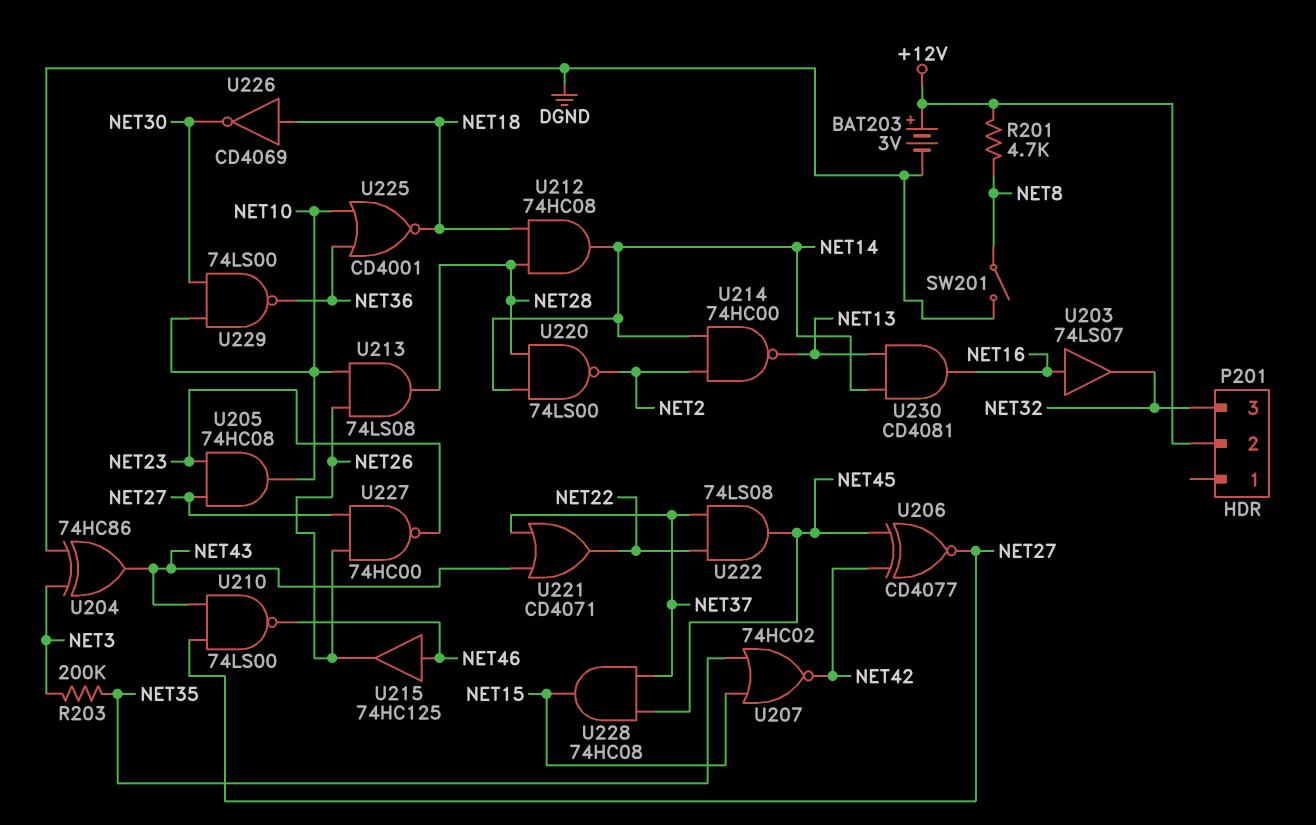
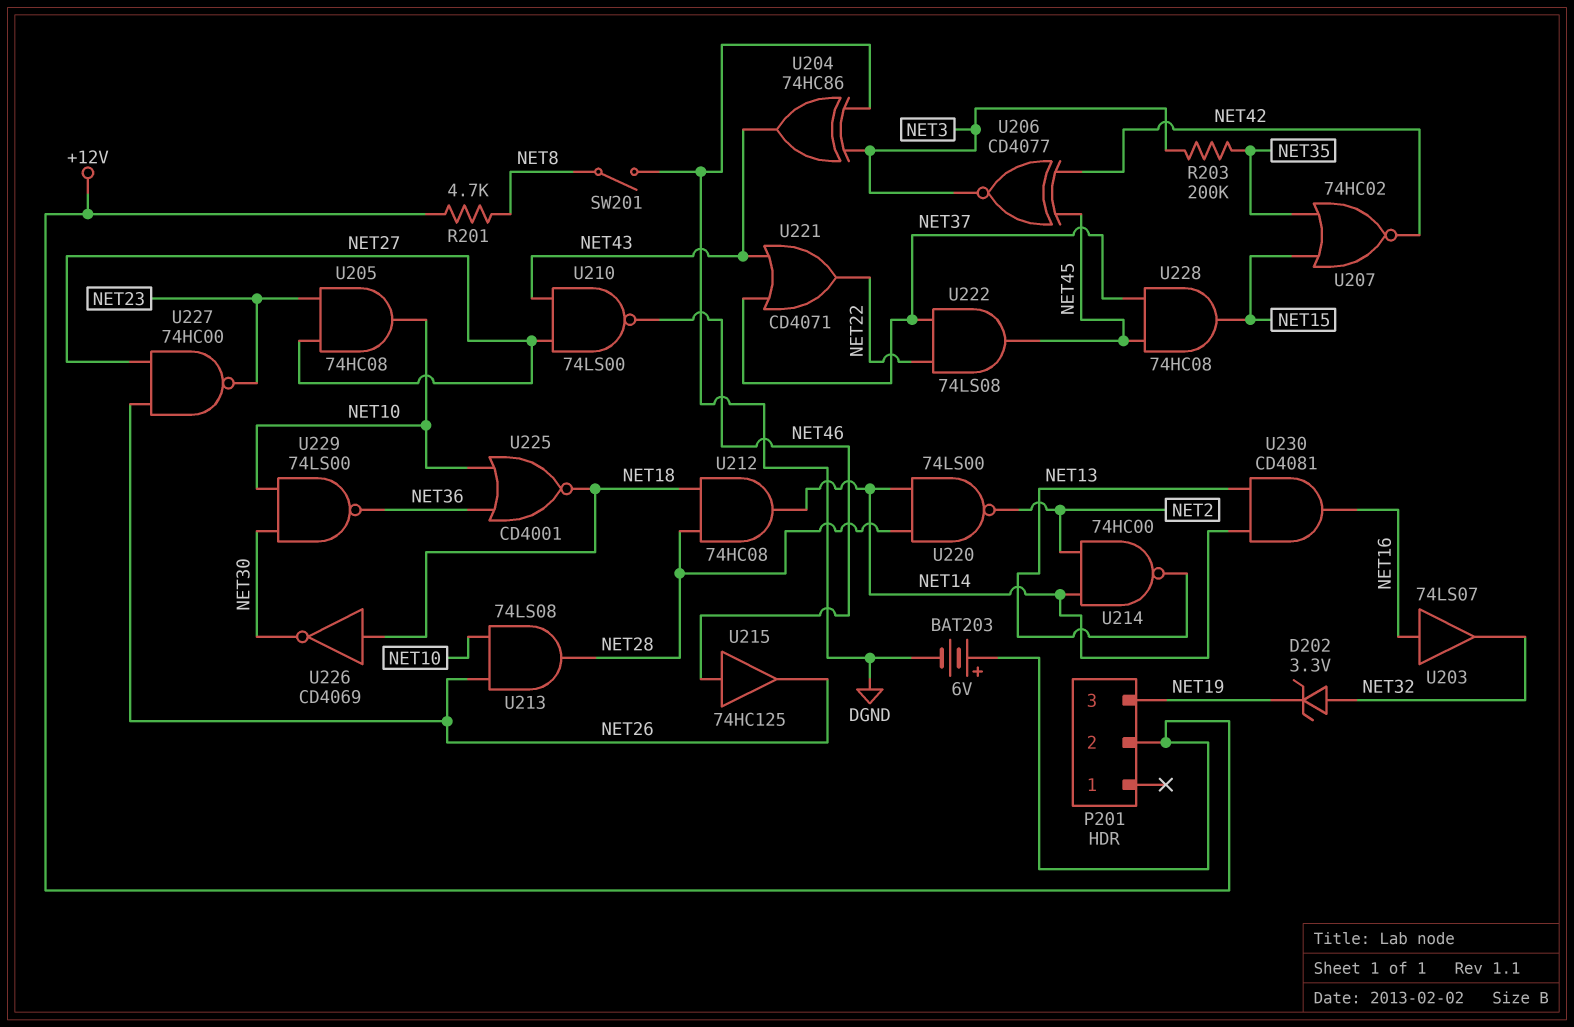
BAT203: 3V (plus +12V, minus DGND) -> 6V (plus +12V, minus DGND)
D202: none -> zener 3.3V (A NET32, K NET19)
P201 pin 3: NET32 -> NET19
U206: XNOR CD4077 (in NET42, in NET45, out NET27) -> XNOR CD4077 (in NET42, in NET45, out NET3)

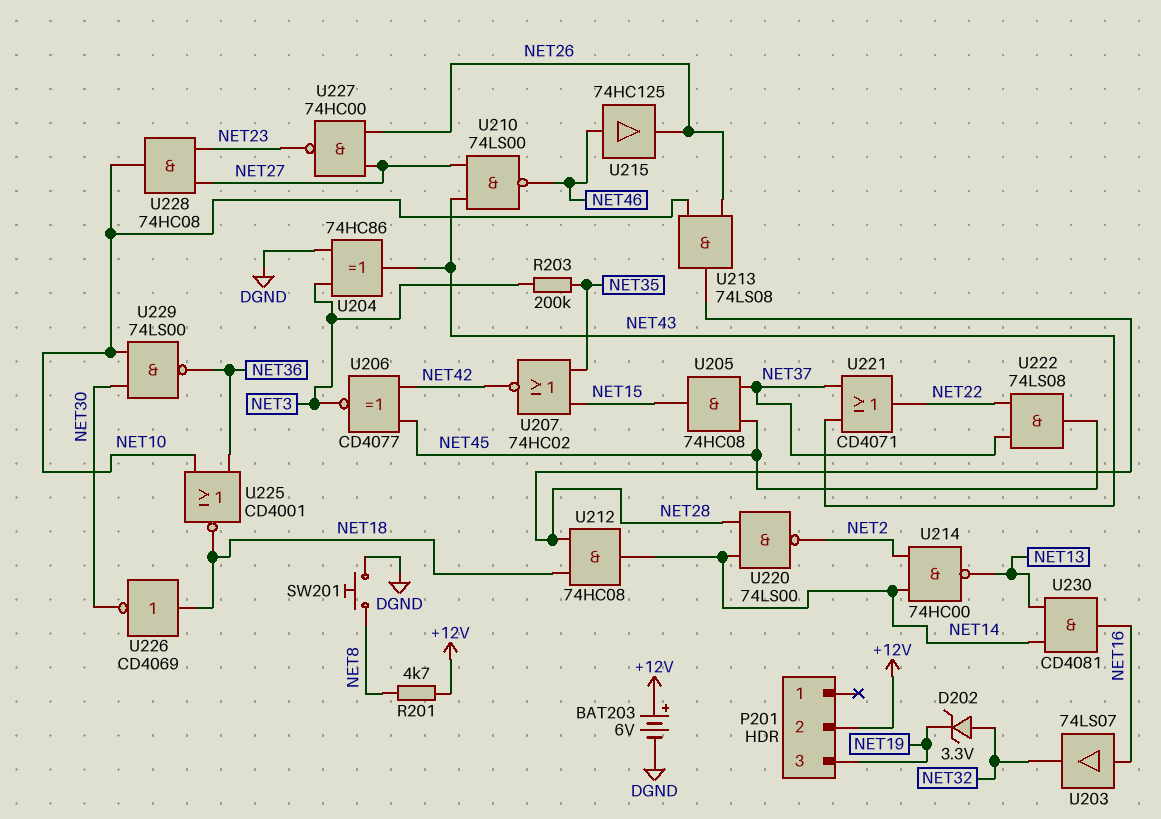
SW201: switch (DGND, NET8) -> button (DGND, NET8)
U205: AND 74HC08 (in NET23, in NET27, out NET10) -> AND 74HC08 (in NET37, in NET45, out NET15)
U228: AND 74HC08 (in NET37, in NET45, out NET15) -> AND 74HC08 (in NET23, in NET27, out NET10)

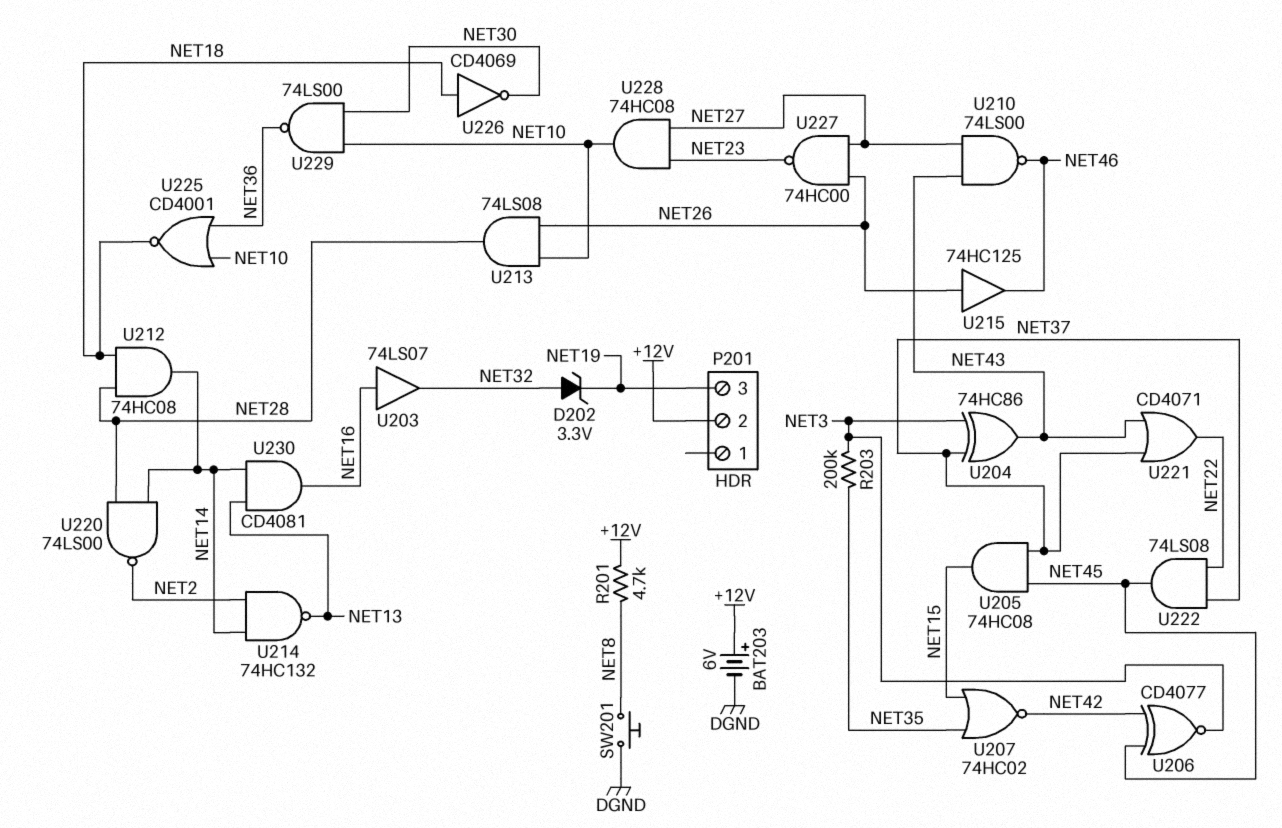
U204: XOR 74HC86 (in DGND, in NET3, out NET43) -> XOR 74HC86 (in NET3, in NET37, out NET43)
U214: NAND 74HC00 (in NET2, in NET14, out NET13) -> NAND 74HC132 (in NET2, in NET14, out NET13)
U215: buffer 74HC125 (in NET46, out NET26) -> buffer 74HC125 (in NET26, out NET46)

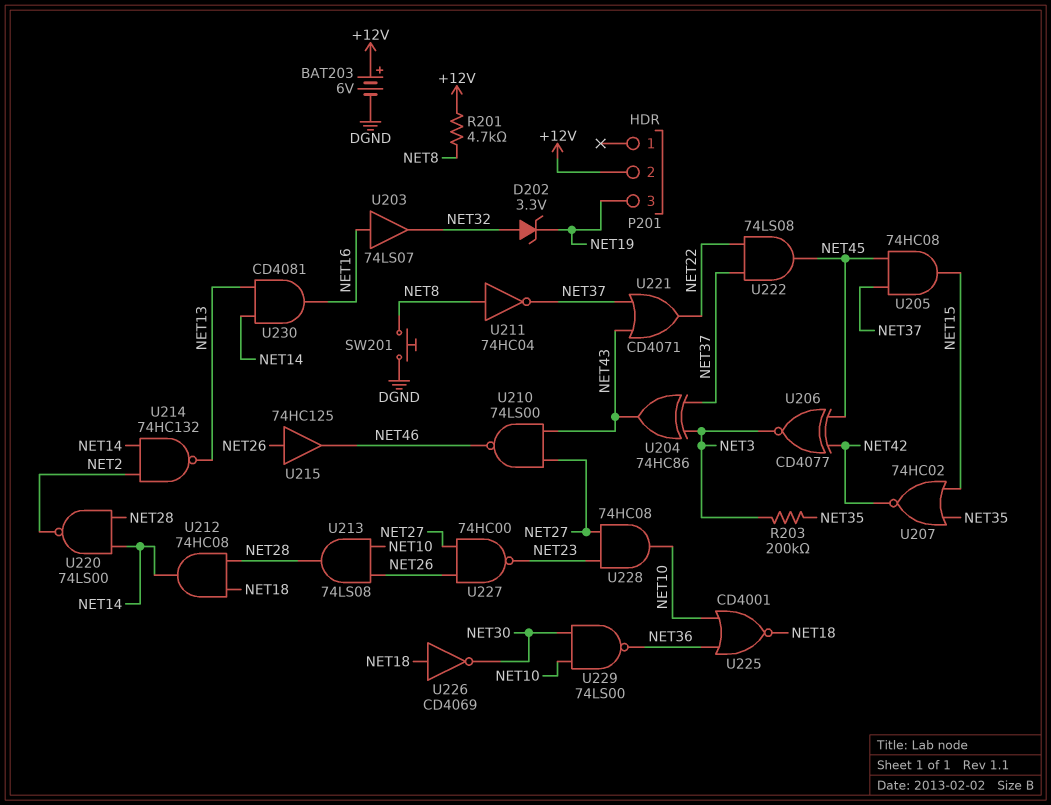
U211: none -> NOT 74HC04 (in NET8, out NET37)

